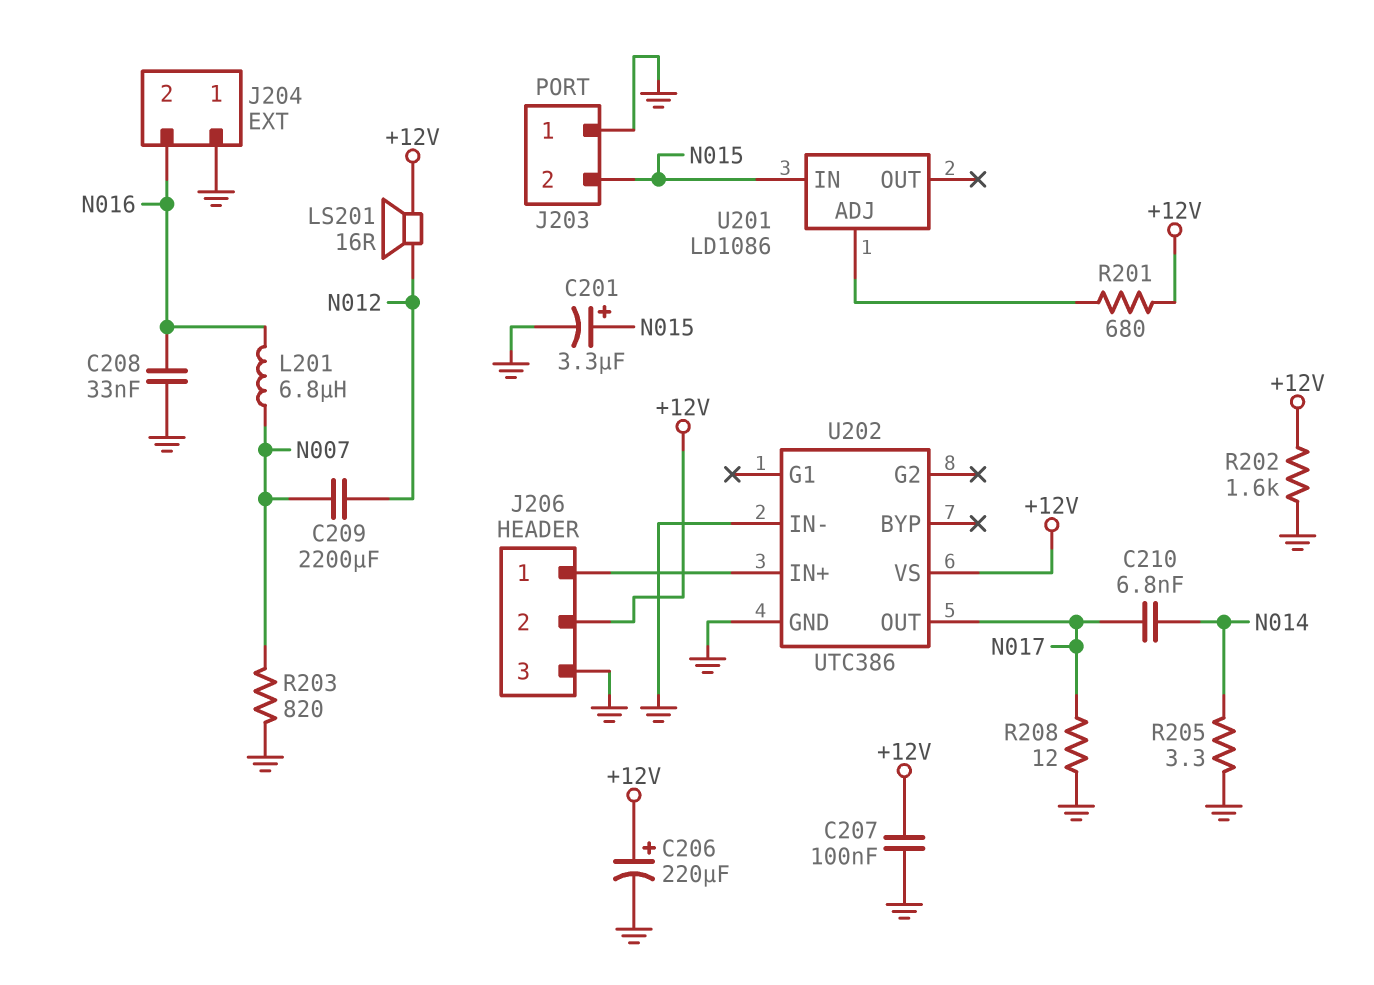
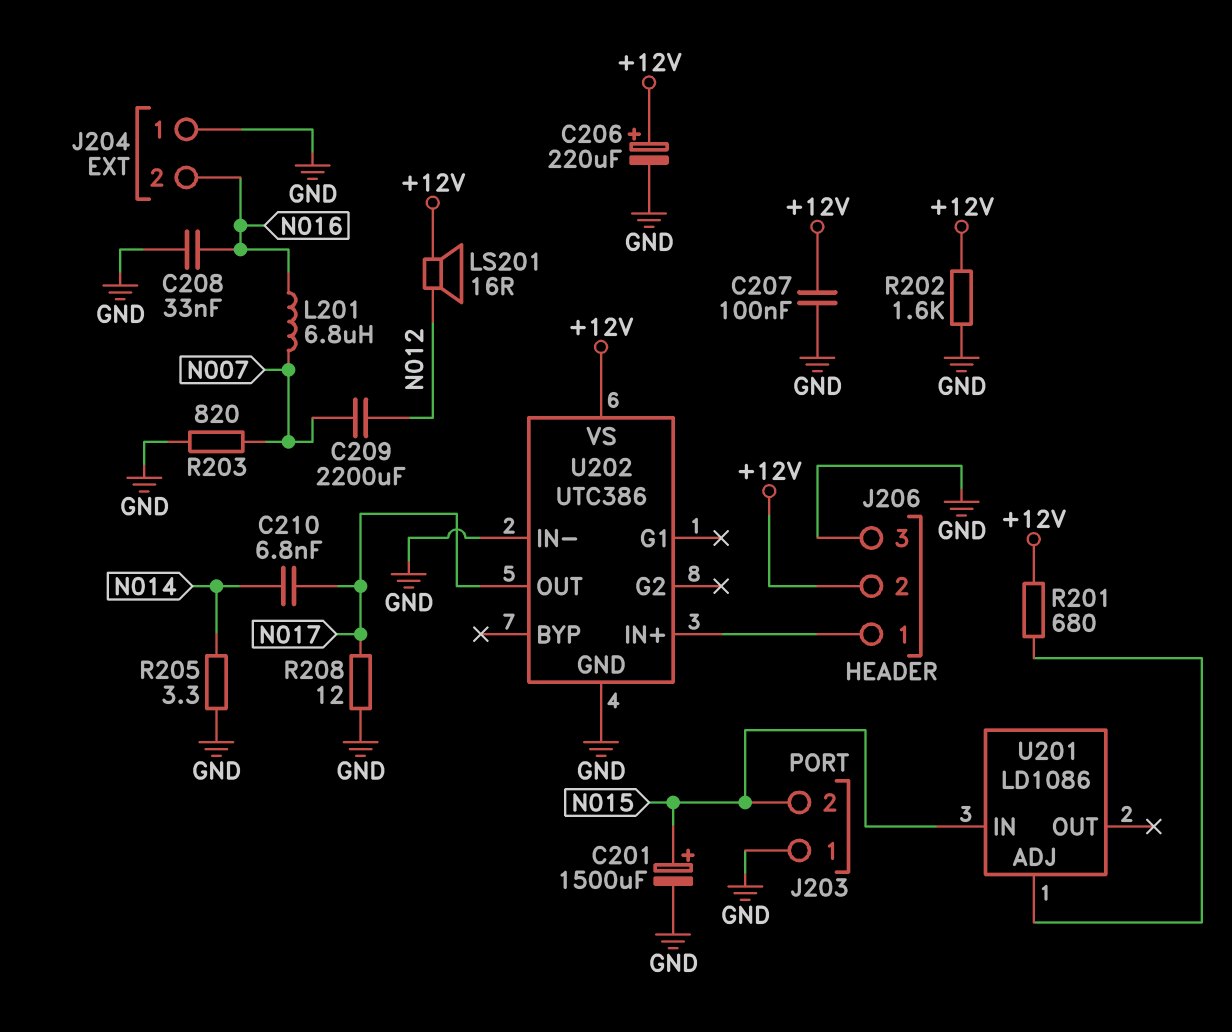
C201: 3.3uF (plus N015, minus GND) -> 1500uF (plus N015, minus GND)

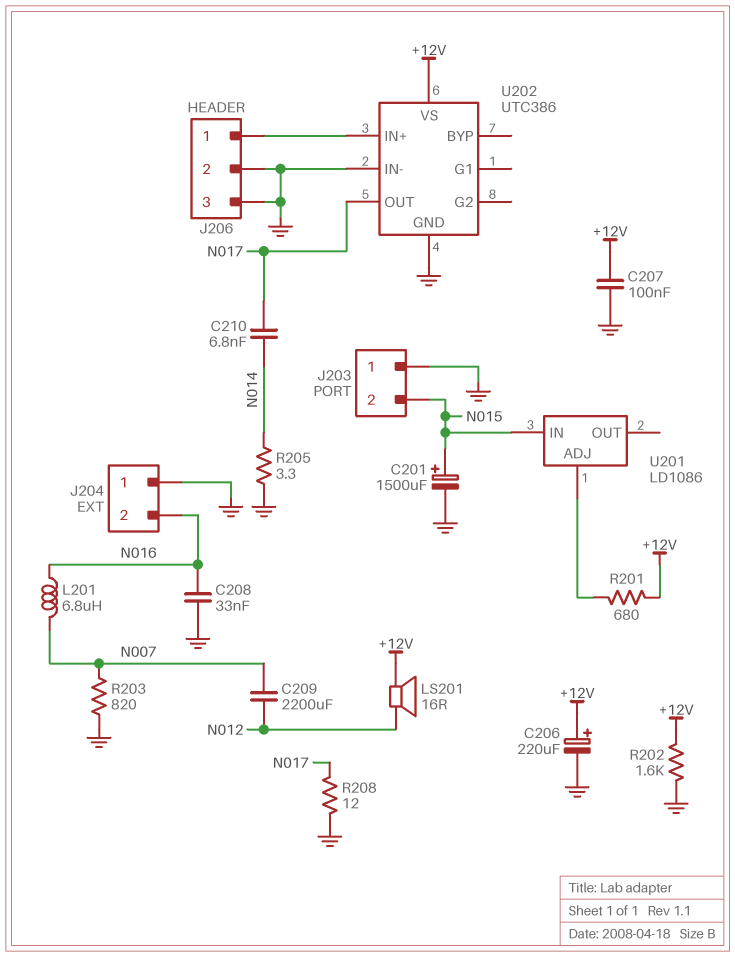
J206 pin 2: +12V -> GND

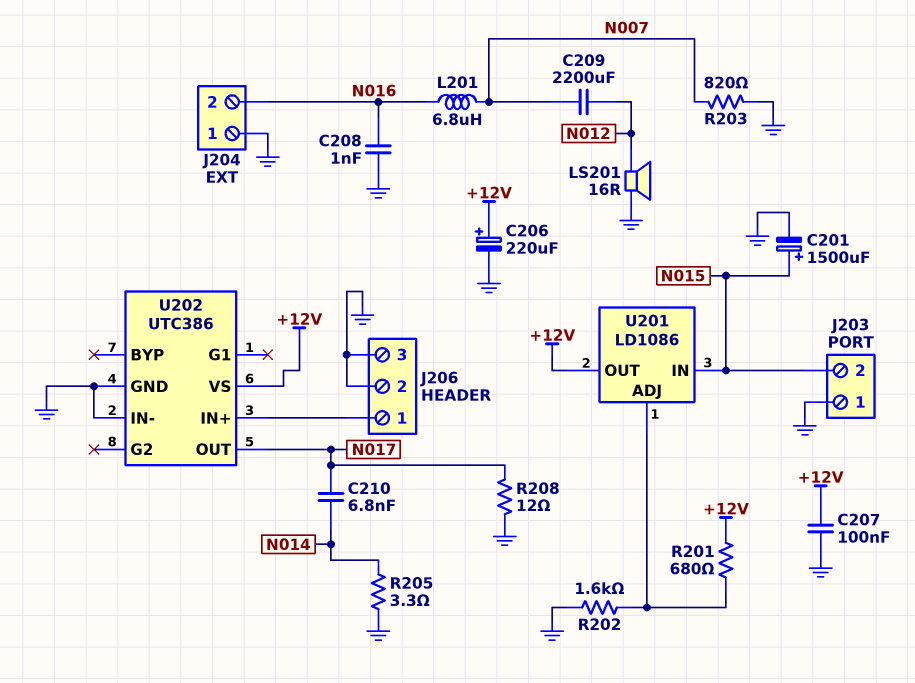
C208: 33nF (GND, N016) -> 1nF (GND, N016)
LS201: speaker 16R (+12V, N012) -> speaker 16R (GND, N012)
R202: 1.6k (+12V, GND) -> 1.6k (GND, U201/ADJ)
U201 pin OUT: none -> +12V

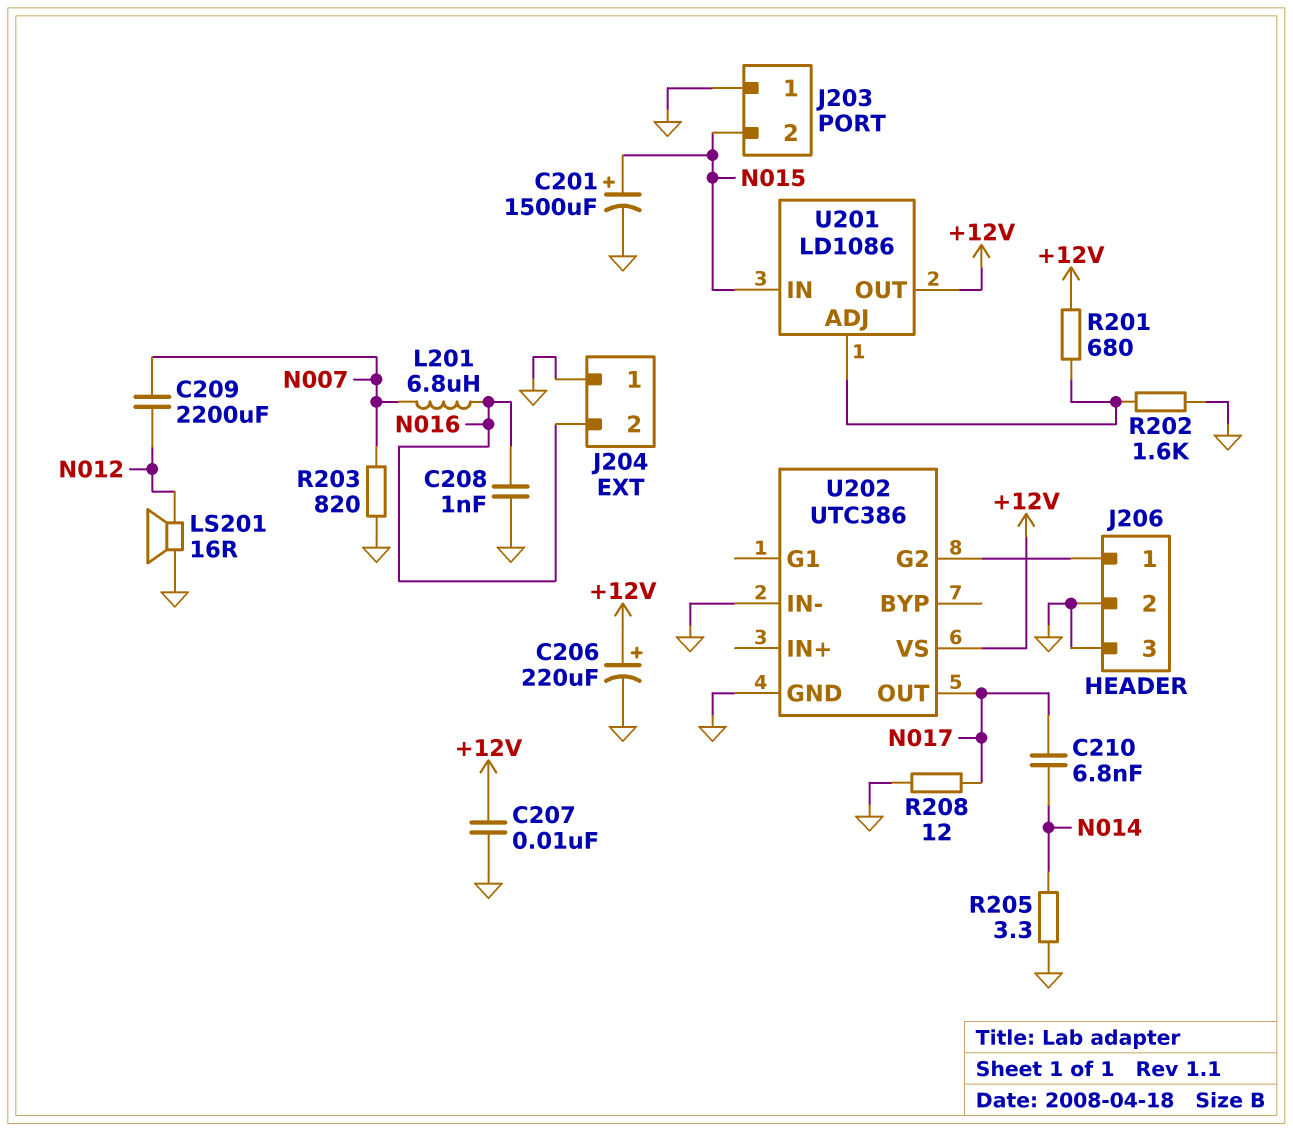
C207: 100nF (+12V, GND) -> 10nF (+12V, GND)
U202 pin G2: none -> J206/1
U202 pin IN+: J206/1 -> none

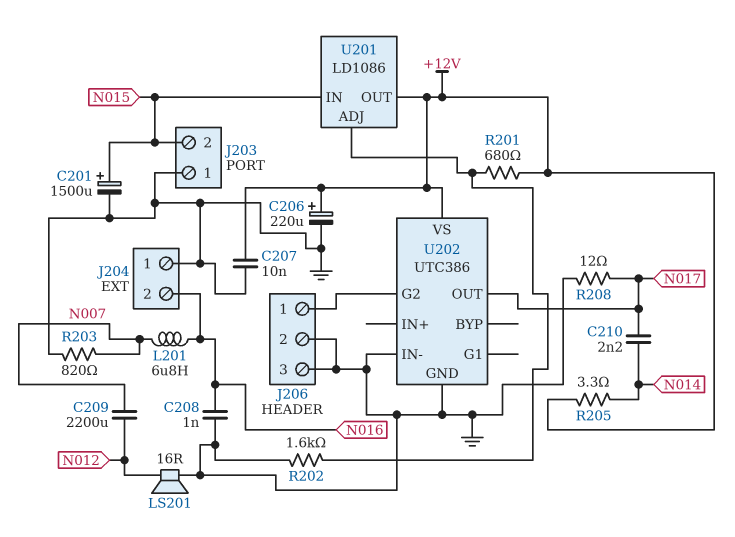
C210: 6.8nF (N014, N017) -> 2.2nF (N014, N017)
R205: 3.3 (GND, N014) -> 3.3 (+12V, N014)

